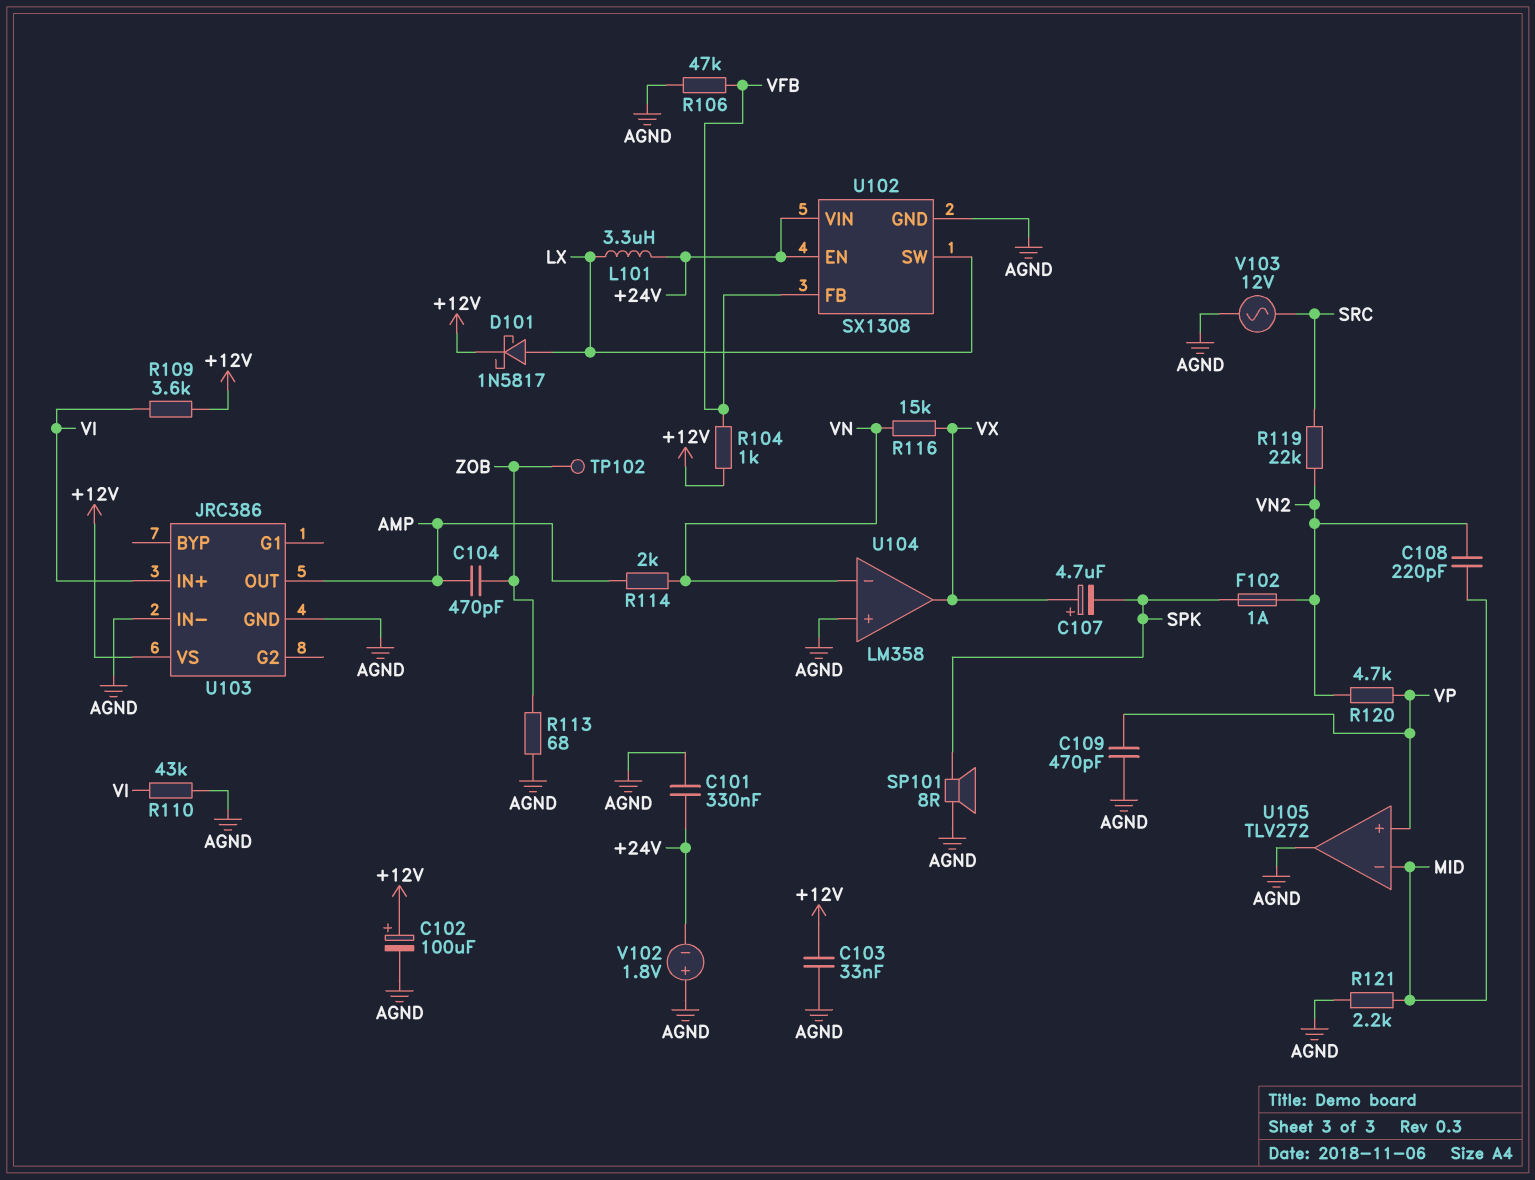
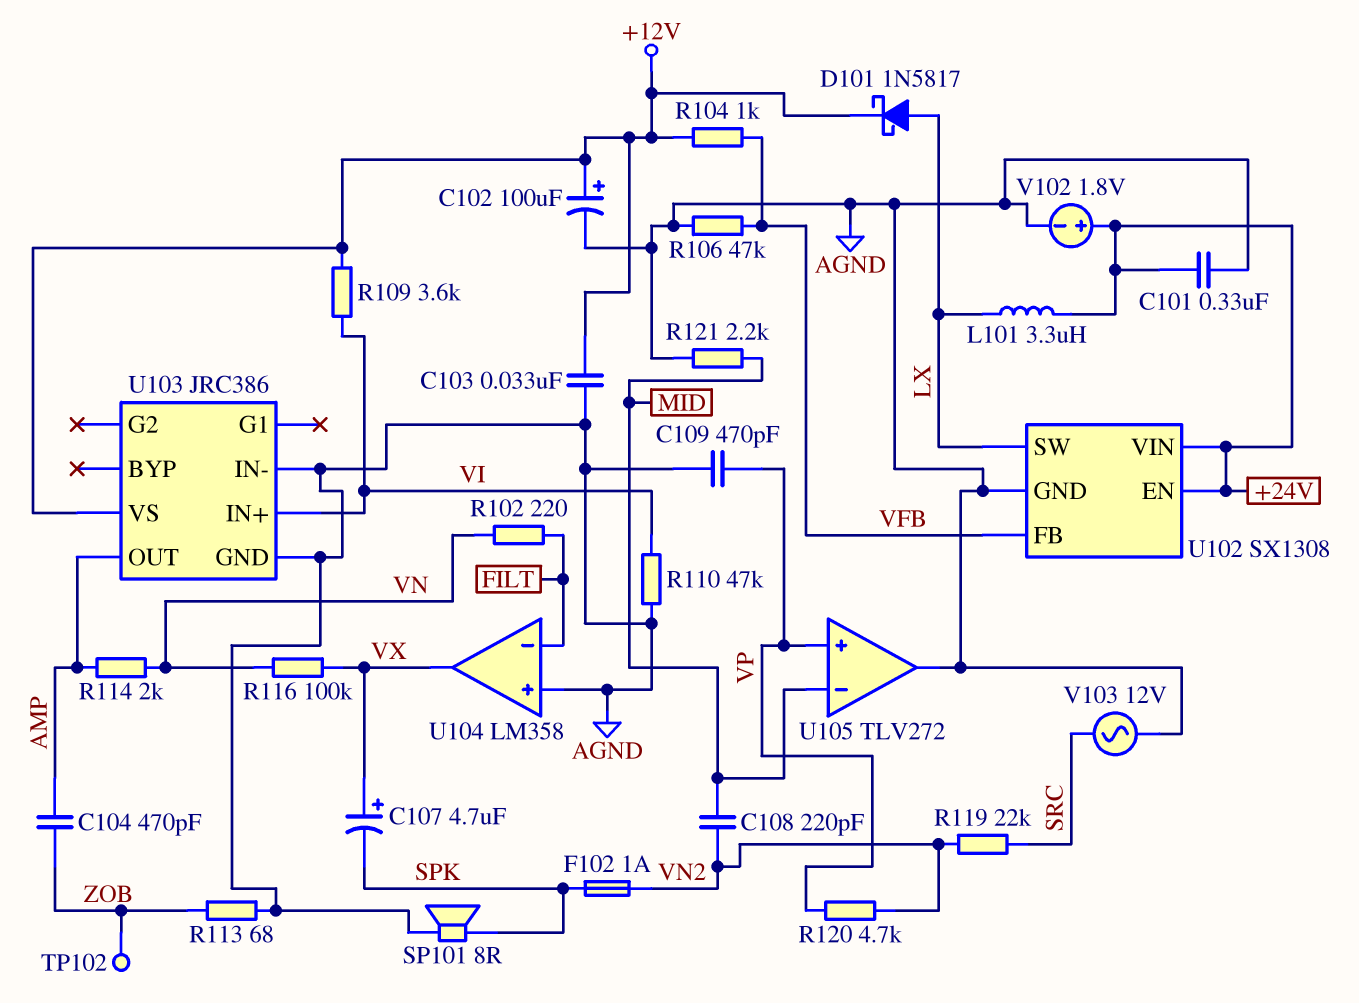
R102: none -> 220 (FILT, VN)
R110: 43k (AGND, VI) -> 47k (AGND, VI)
R116: 15k (VN, VX) -> 100k (VN, VX)
U104 pin in-: VN -> FILT
V102: 1.8V (plus AGND, minus +24V) -> 1.8V (plus +24V, minus AGND)

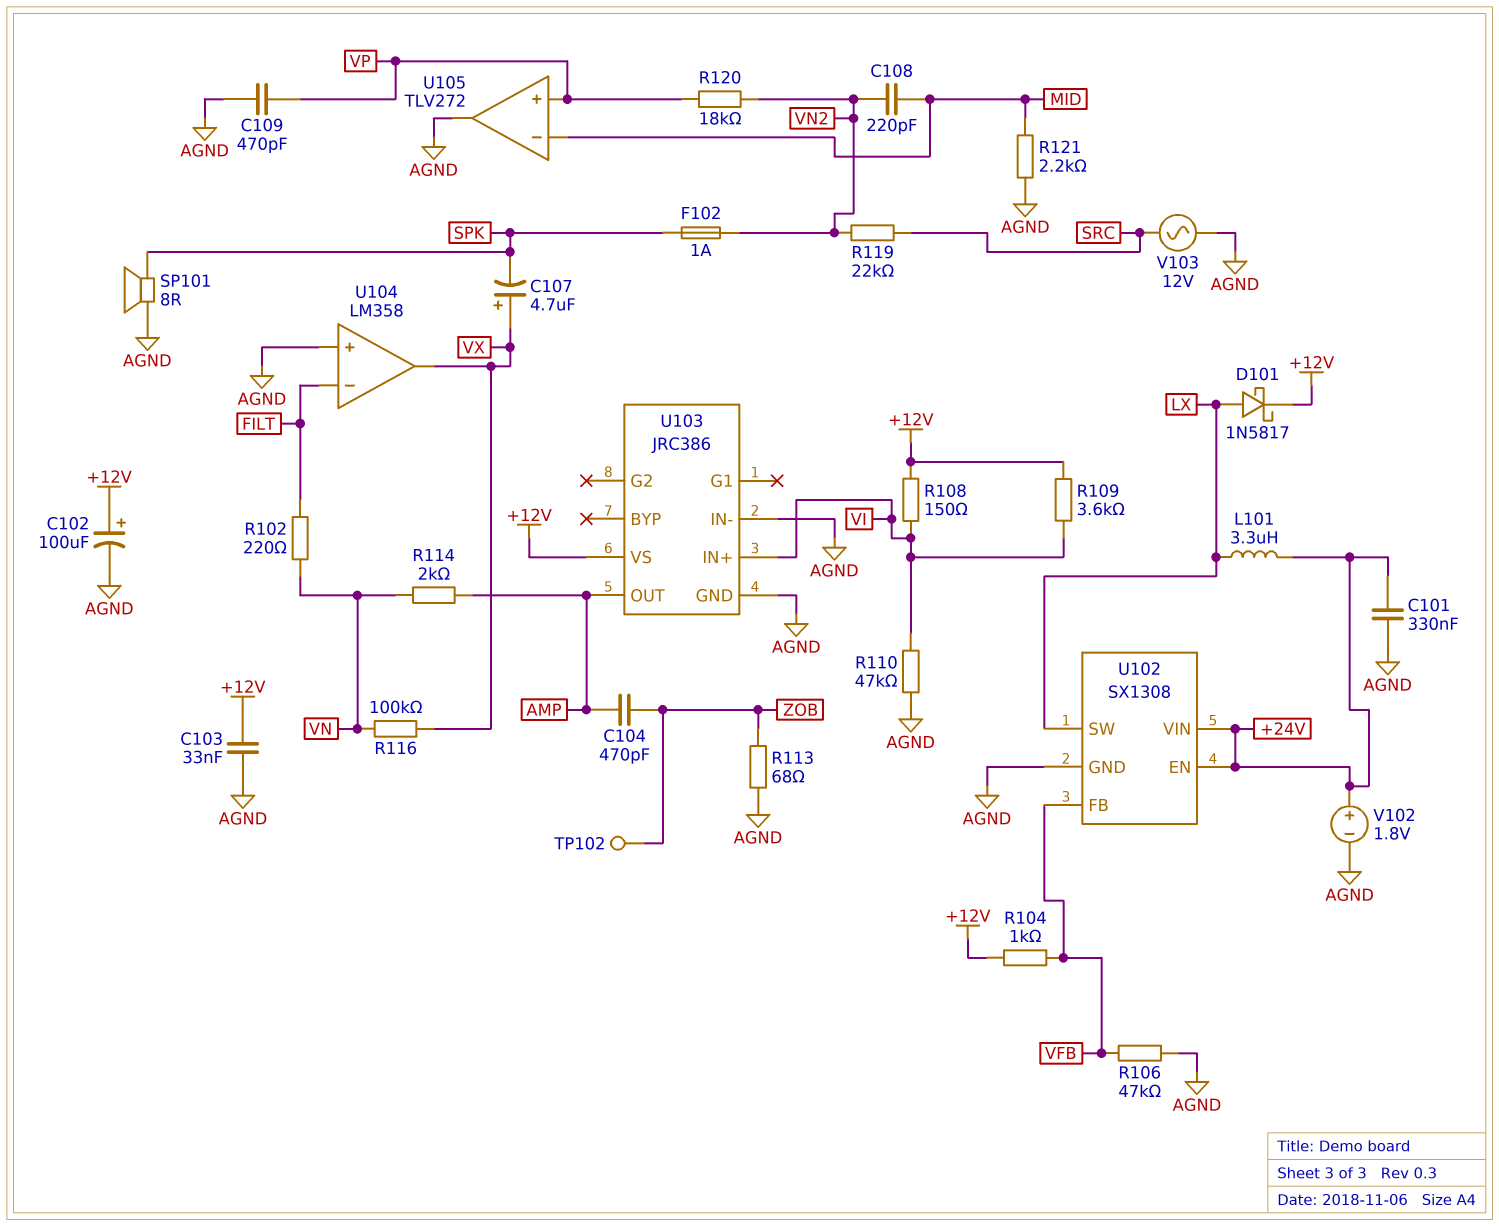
R108: none -> 150 (+12V, VI)
R120: 4.7k (VN2, VP) -> 18k (VN2, VP)

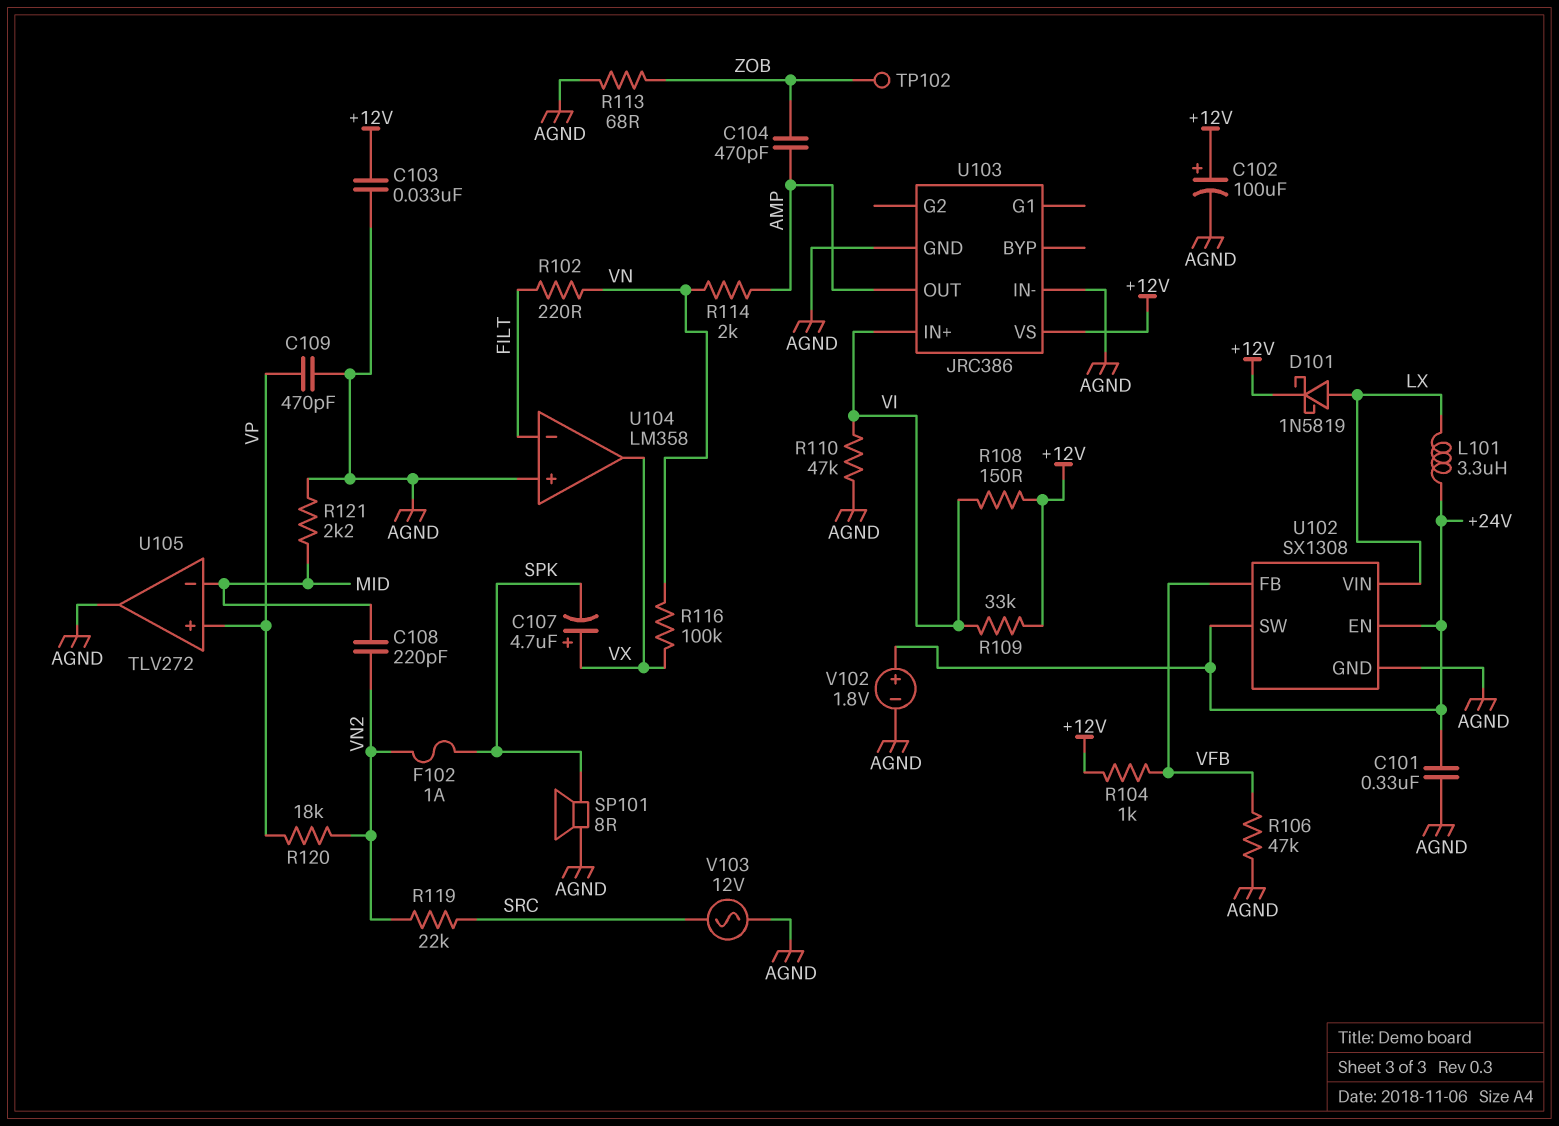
D101: schottky 1N5817 (A LX, K +12V) -> schottky 1N5819 (A LX, K +12V)
R109: 3.6k (+12V, VI) -> 33k (+12V, VI)
U102 pin SW: LX -> +24V
U102 pin VIN: +24V -> LX

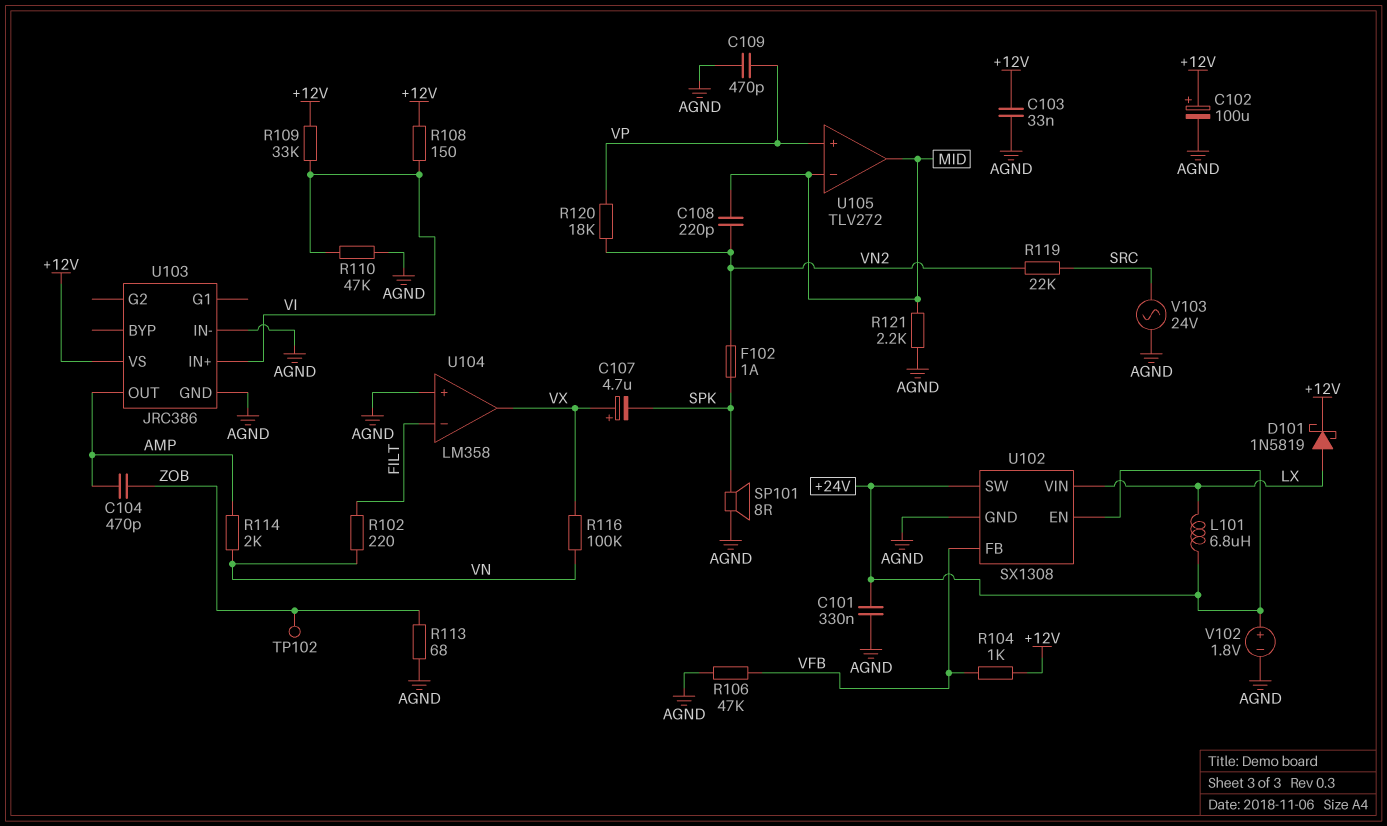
L101: 3.3uH (+24V, LX) -> 6.8uH (+24V, LX)
U105 pin out: AGND -> MID
V103: AC 12V (AGND, SRC) -> AC 24V (AGND, SRC)

